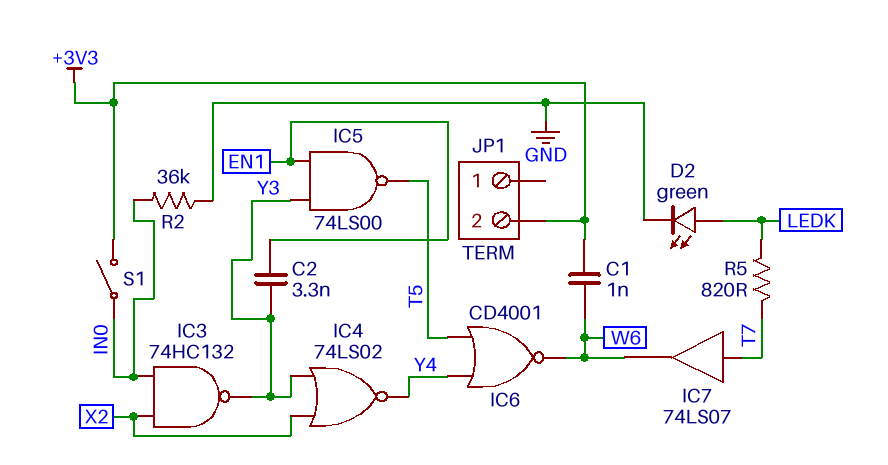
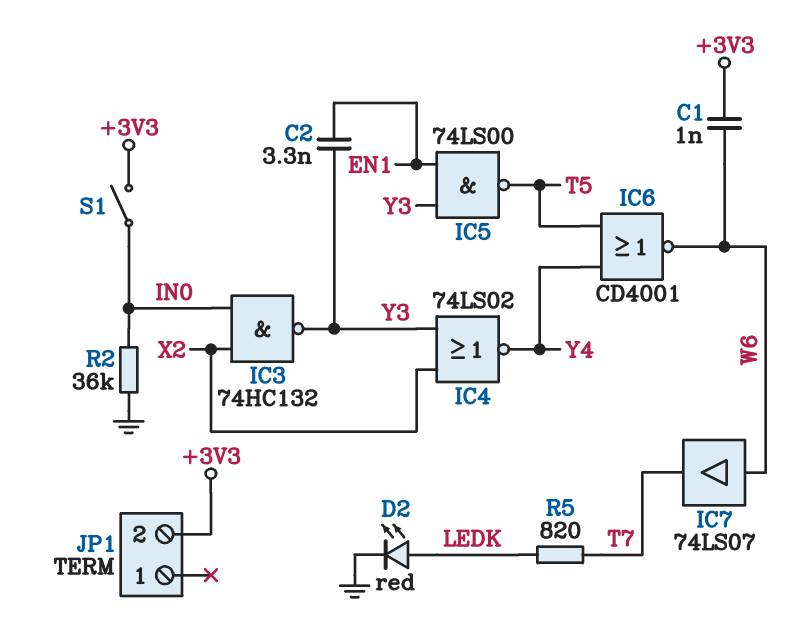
D2: LED green (A LEDK, K GND) -> LED red (A LEDK, K GND)
IC7: buffer 74LS07 (in T7, out W6) -> buffer 74LS07 (in W6, out T7)

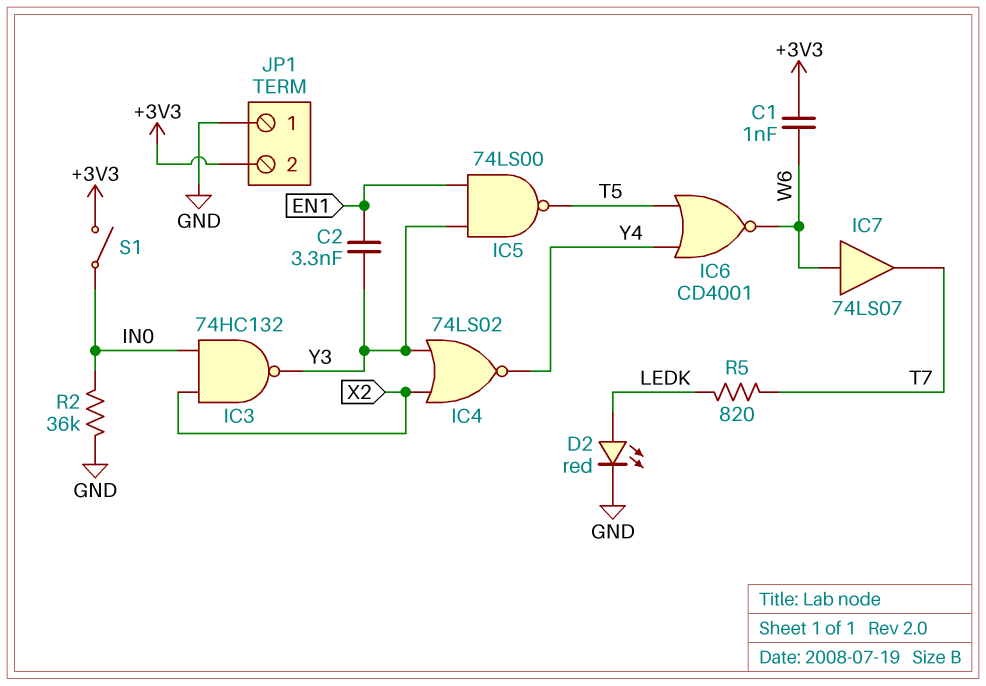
JP1 pin 1: none -> GND

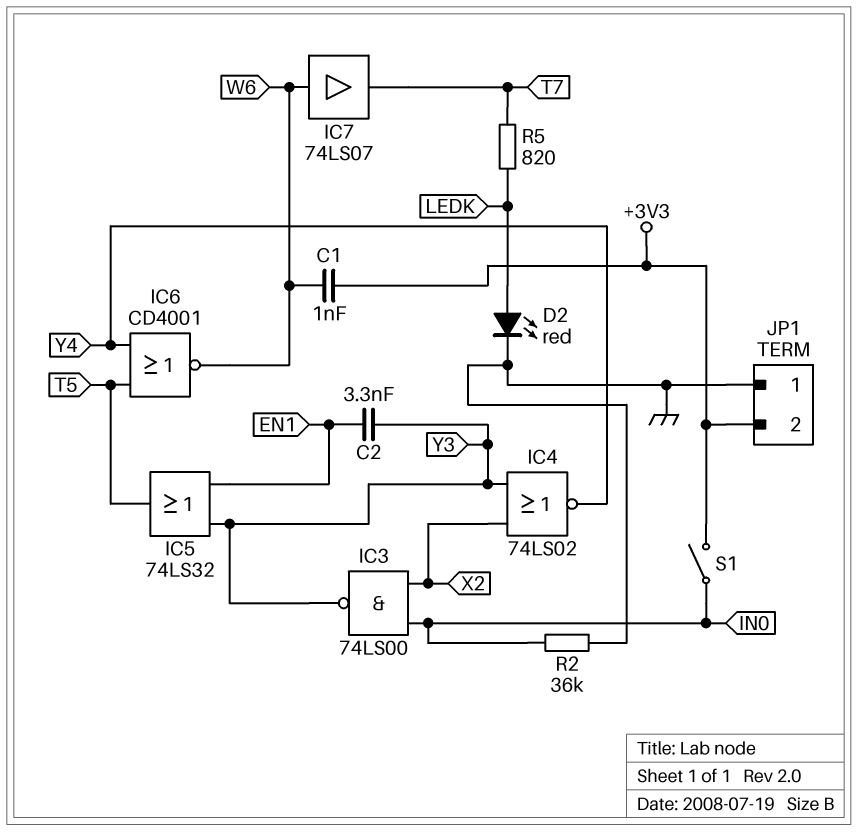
IC3: NAND 74HC132 (in IN0, in X2, out Y3) -> NAND 74LS00 (in IN0, in X2, out Y3)
IC5: NAND 74LS00 (in EN1, in Y3, out T5) -> OR 74LS32 (in EN1, in Y3, out T5)

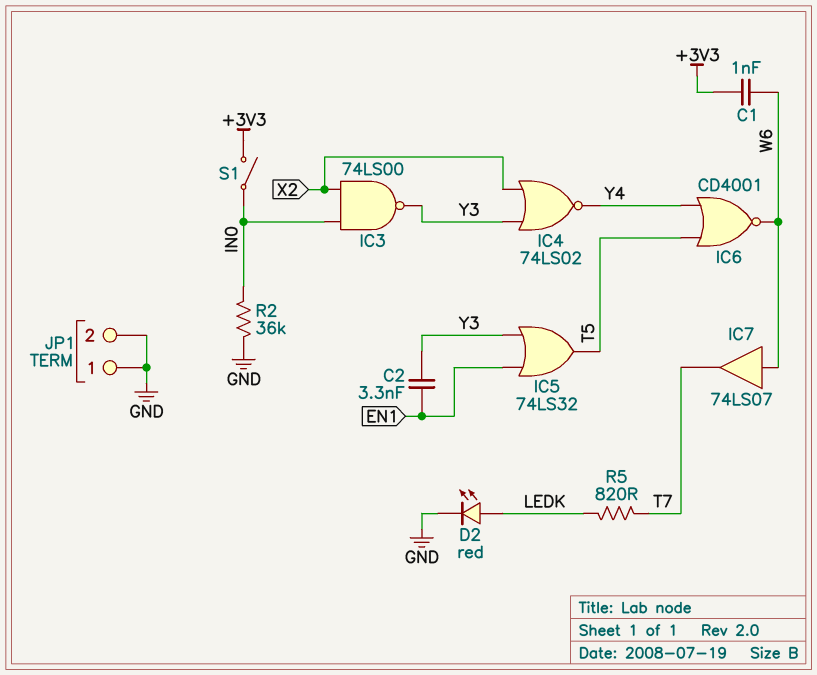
JP1 pin 2: +3V3 -> GND

